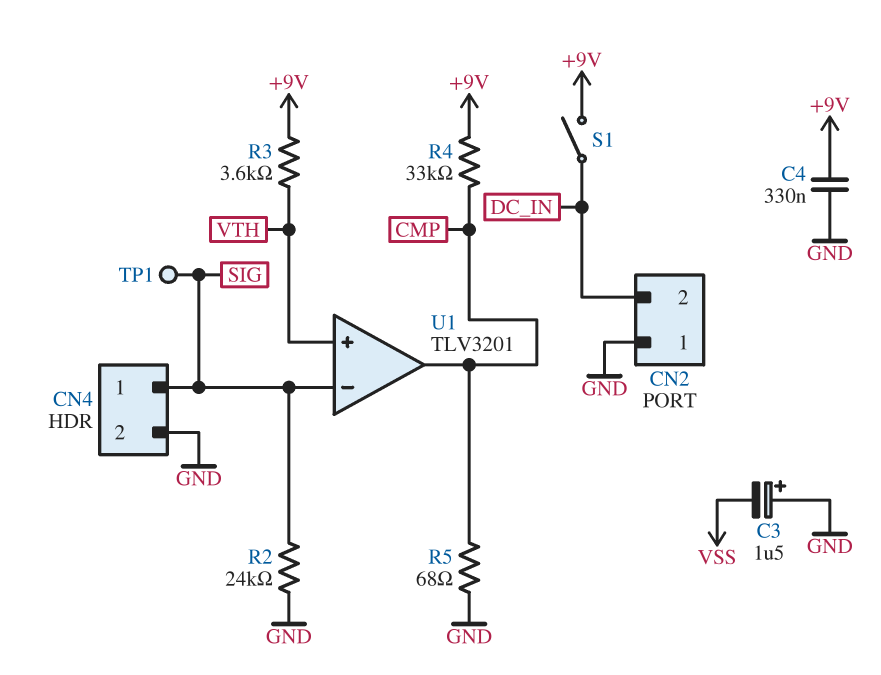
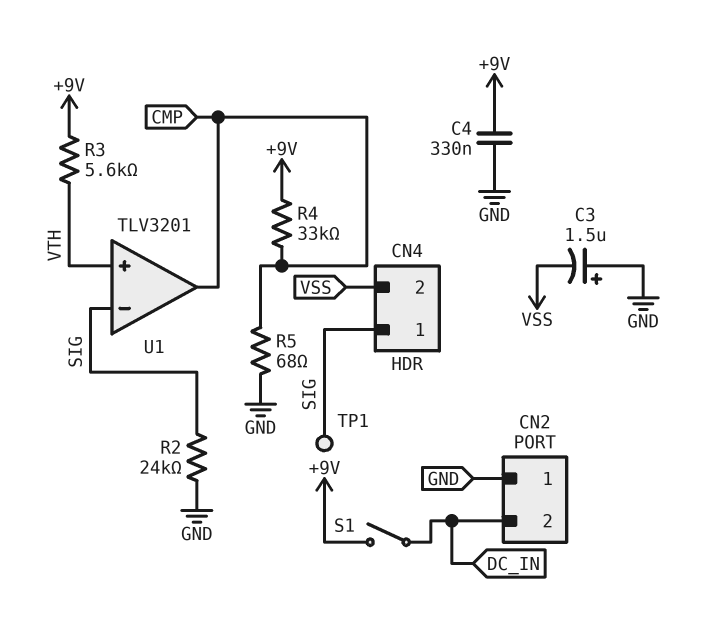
CN4 pin 2: GND -> VSS
R3: 3.6k (+9V, VTH) -> 5.6k (+9V, VTH)

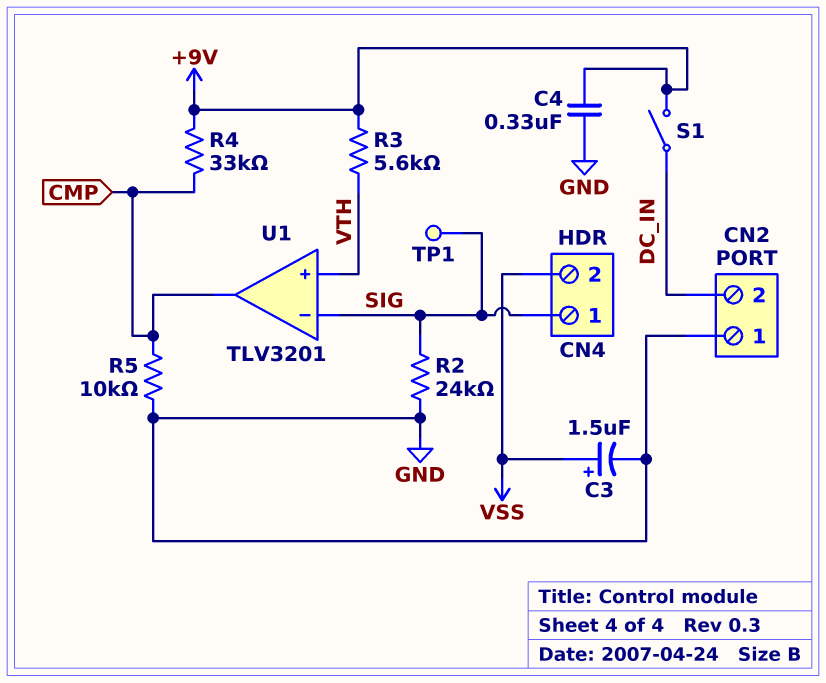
C3: 1.5uF (plus GND, minus VSS) -> 1.5uF (plus VSS, minus GND)
R5: 68 (CMP, GND) -> 10k (CMP, GND)

